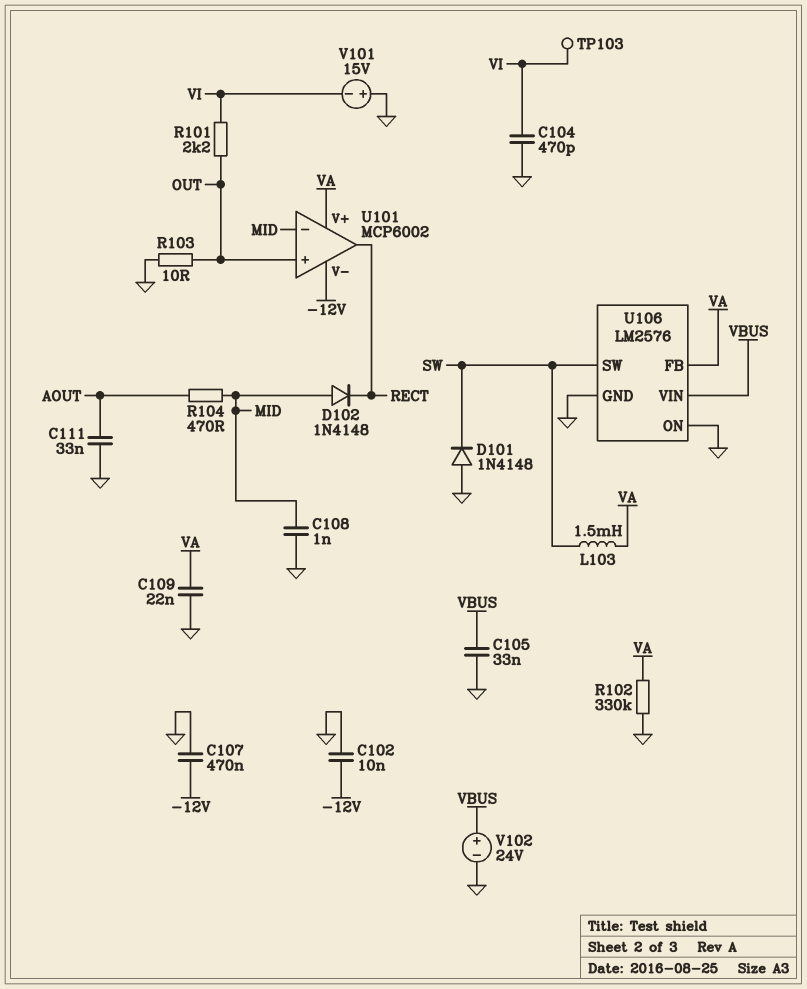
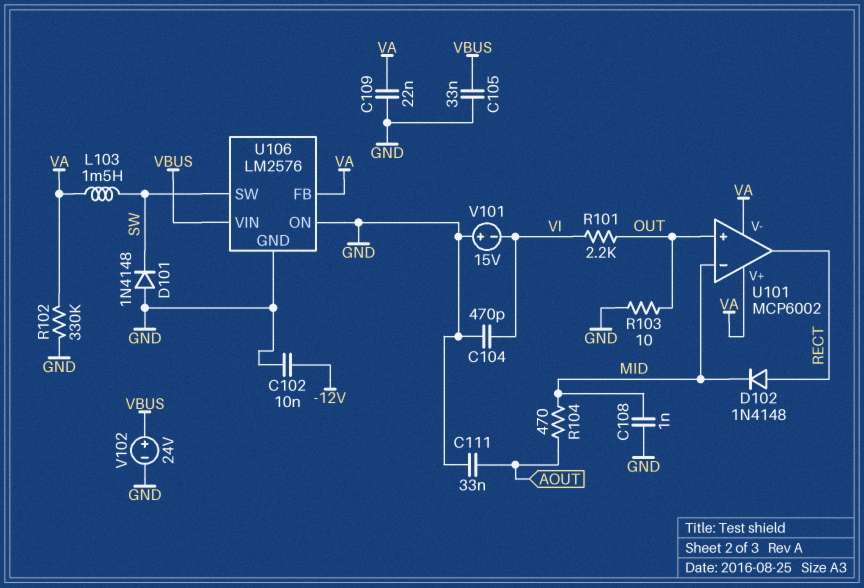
C107: 470nF (-12V, GND) -> none
D102: diode 1N4148 (A MID, K RECT) -> diode 1N4148 (A RECT, K MID)
TP103: test point (VI) -> none
U101 pin V-: -12V -> VA

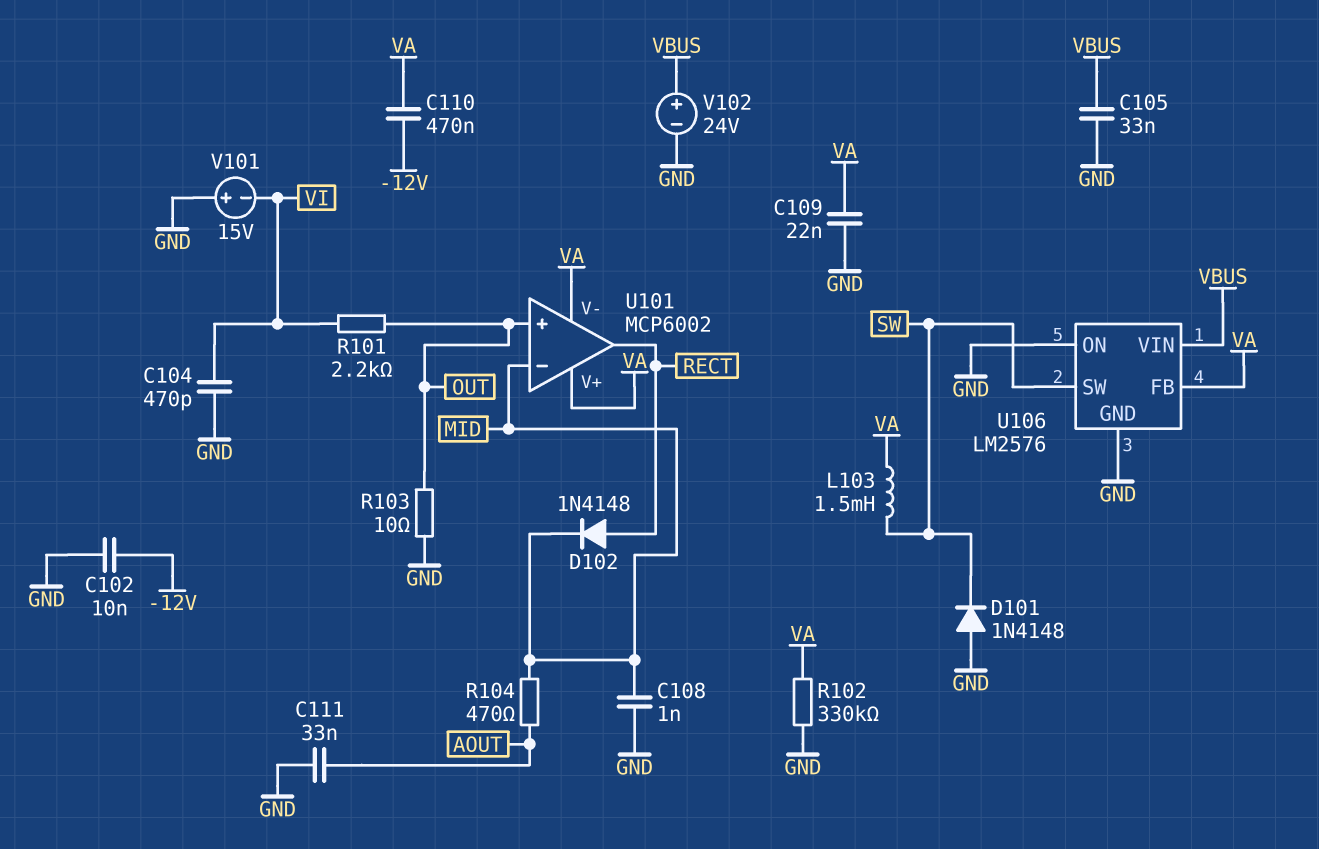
C110: none -> 470nF (-12V, VA)

